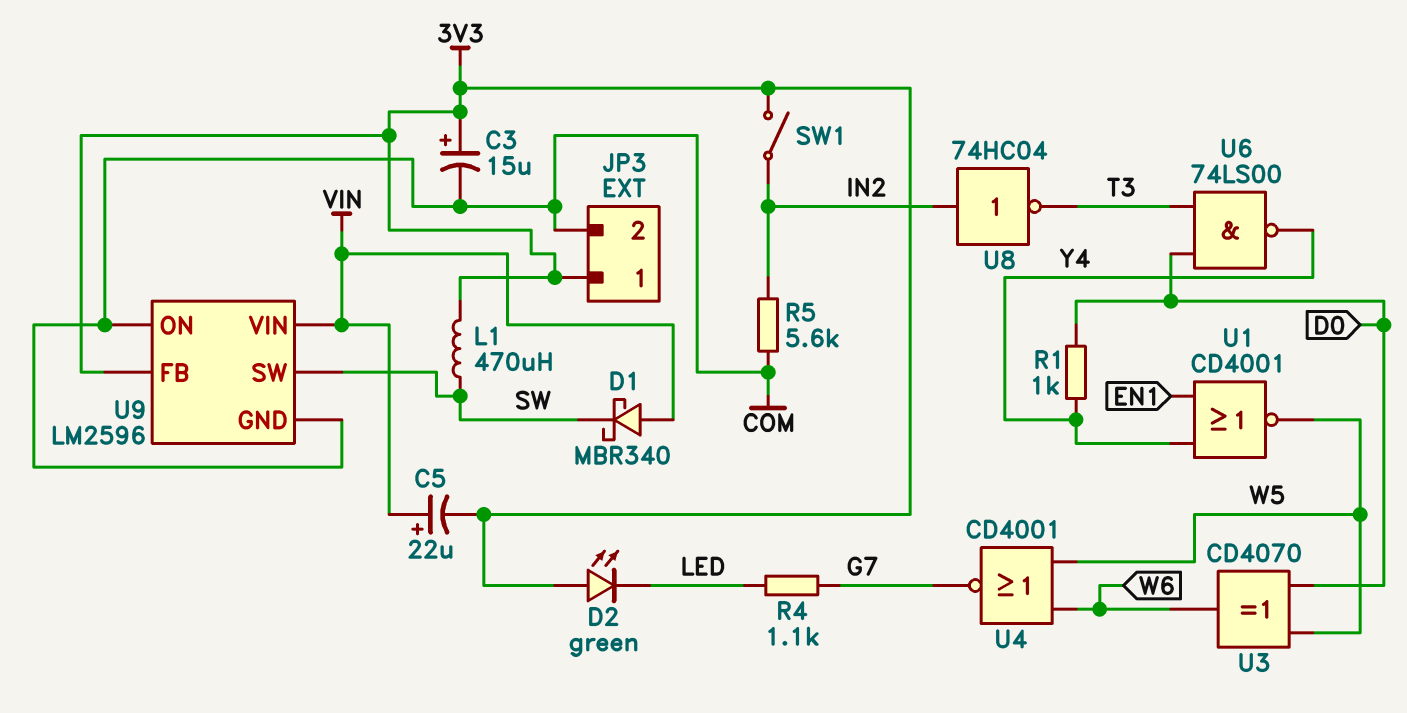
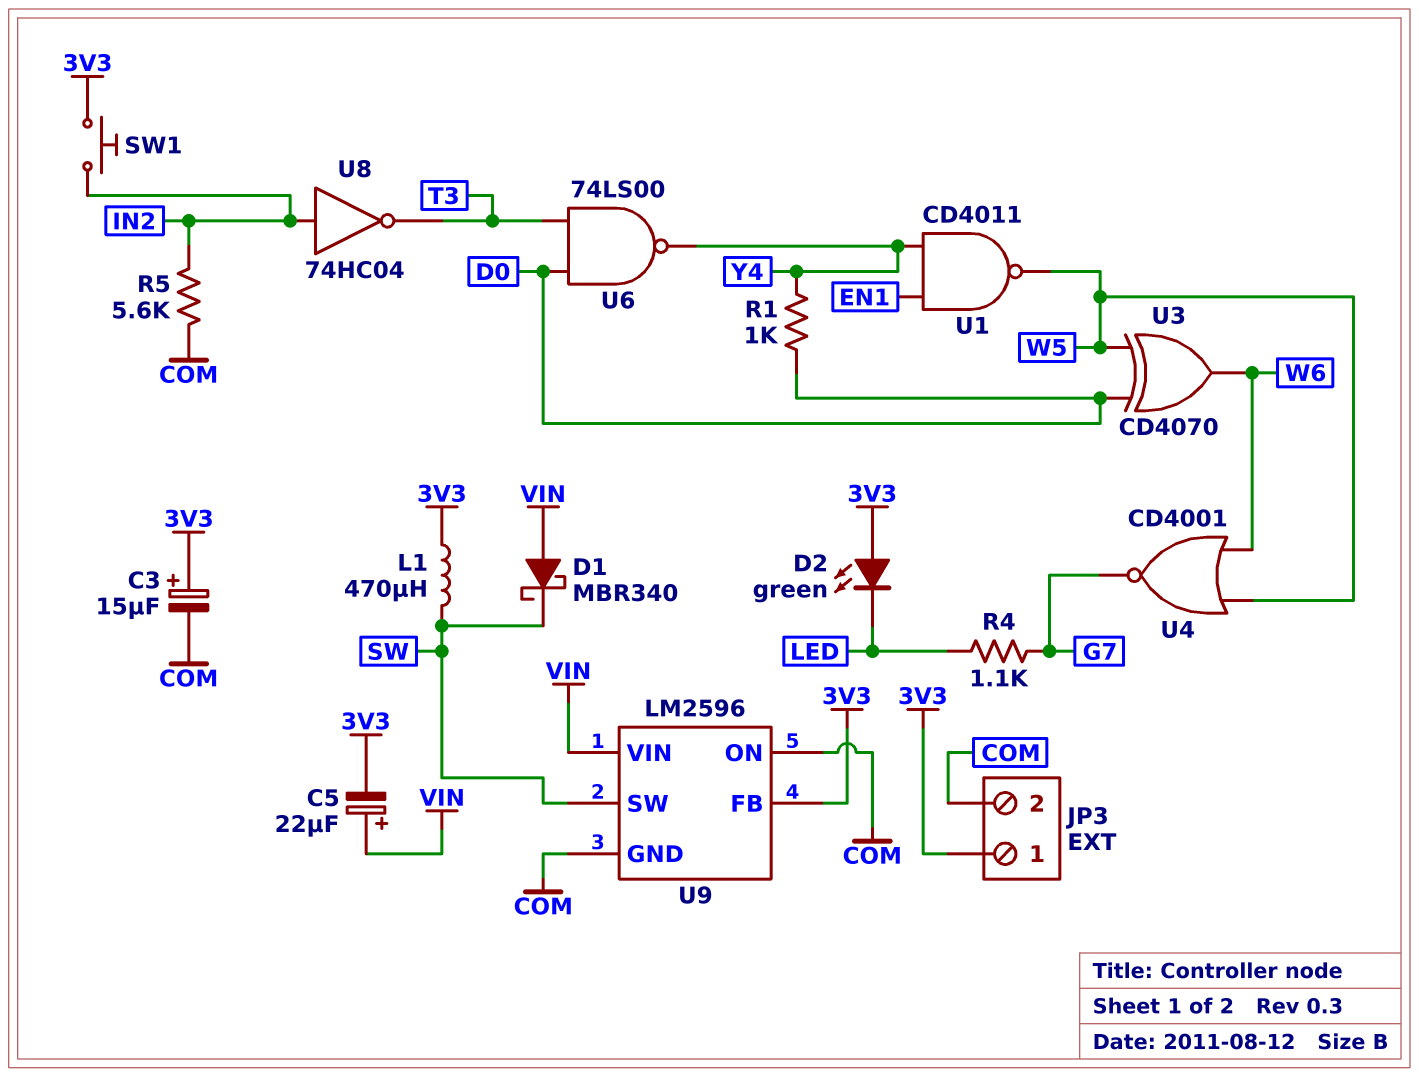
SW1: switch (3V3, IN2) -> button (3V3, IN2)
U1: NOR CD4001 (in EN1, in Y4, out W5) -> NAND CD4011 (in EN1, in Y4, out W5)

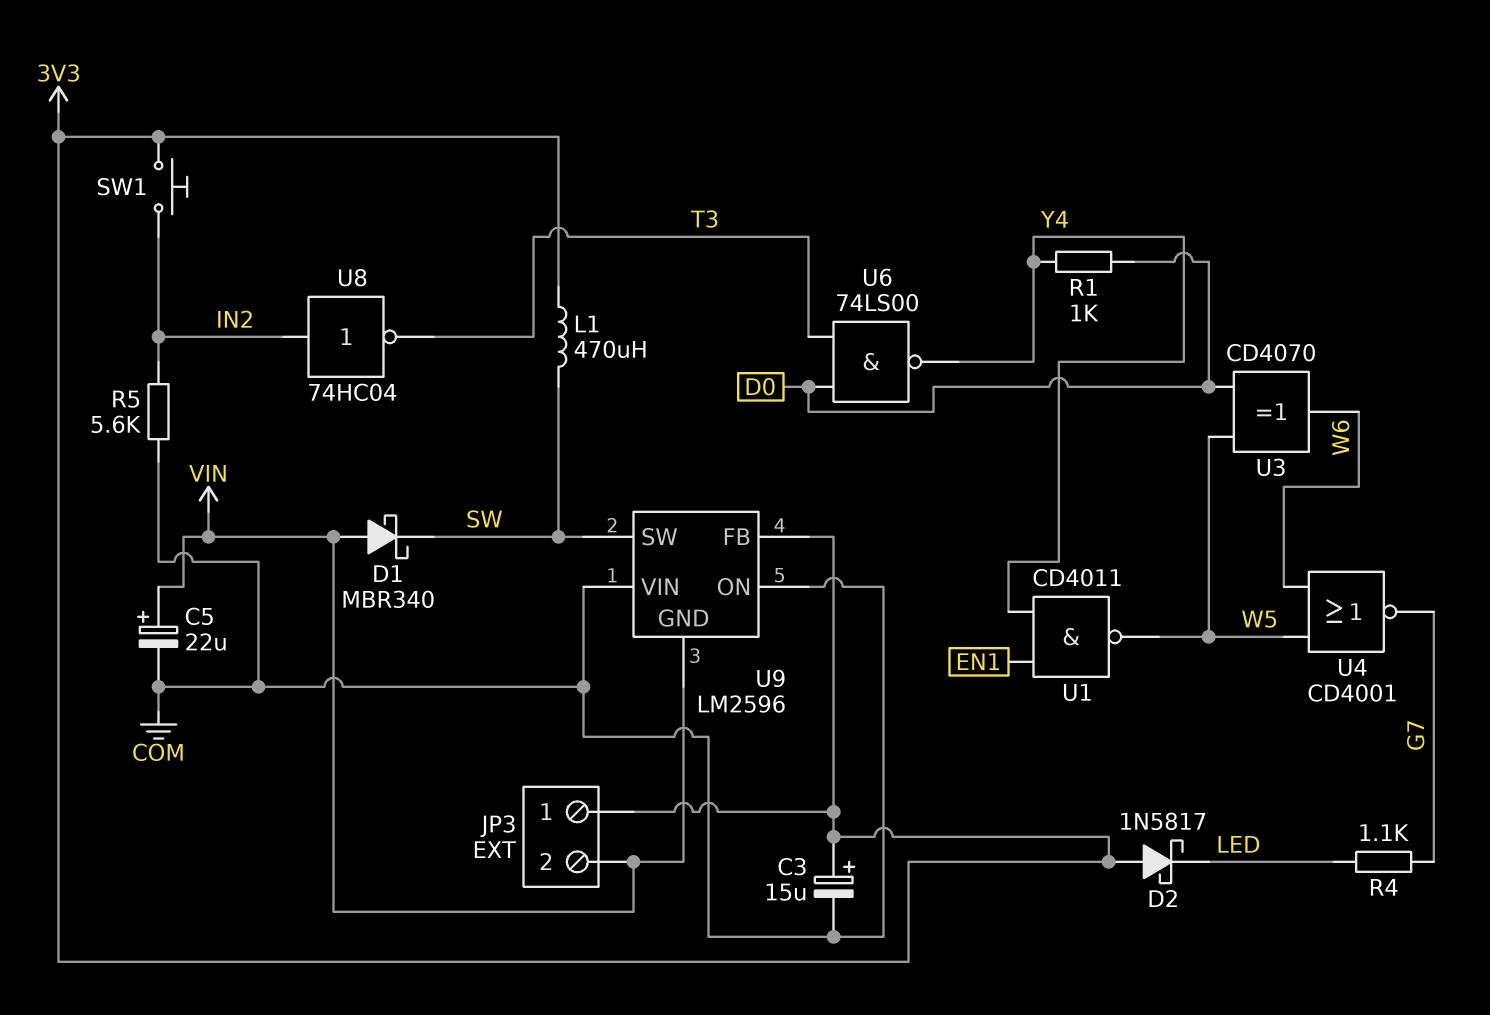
C5: 22uF (plus VIN, minus 3V3) -> 22uF (plus VIN, minus COM)
D2: LED green (A 3V3, K LED) -> schottky 1N5817 (A 3V3, K LED)
JP3 pin 2: COM -> VIN
U9 pin GND: COM -> VIN
U9 pin VIN: VIN -> COM

